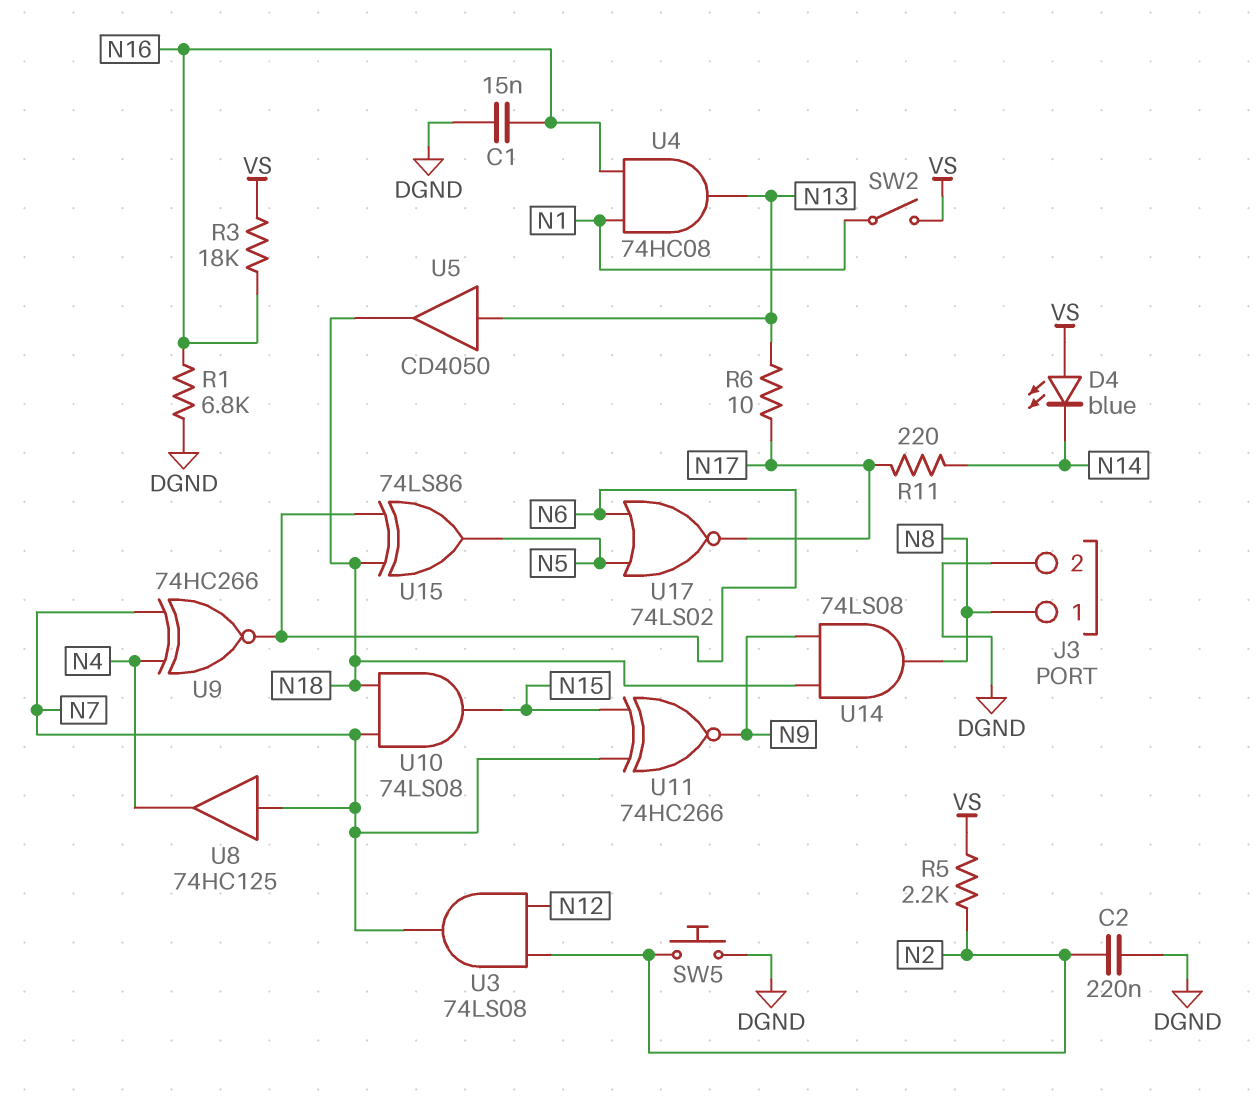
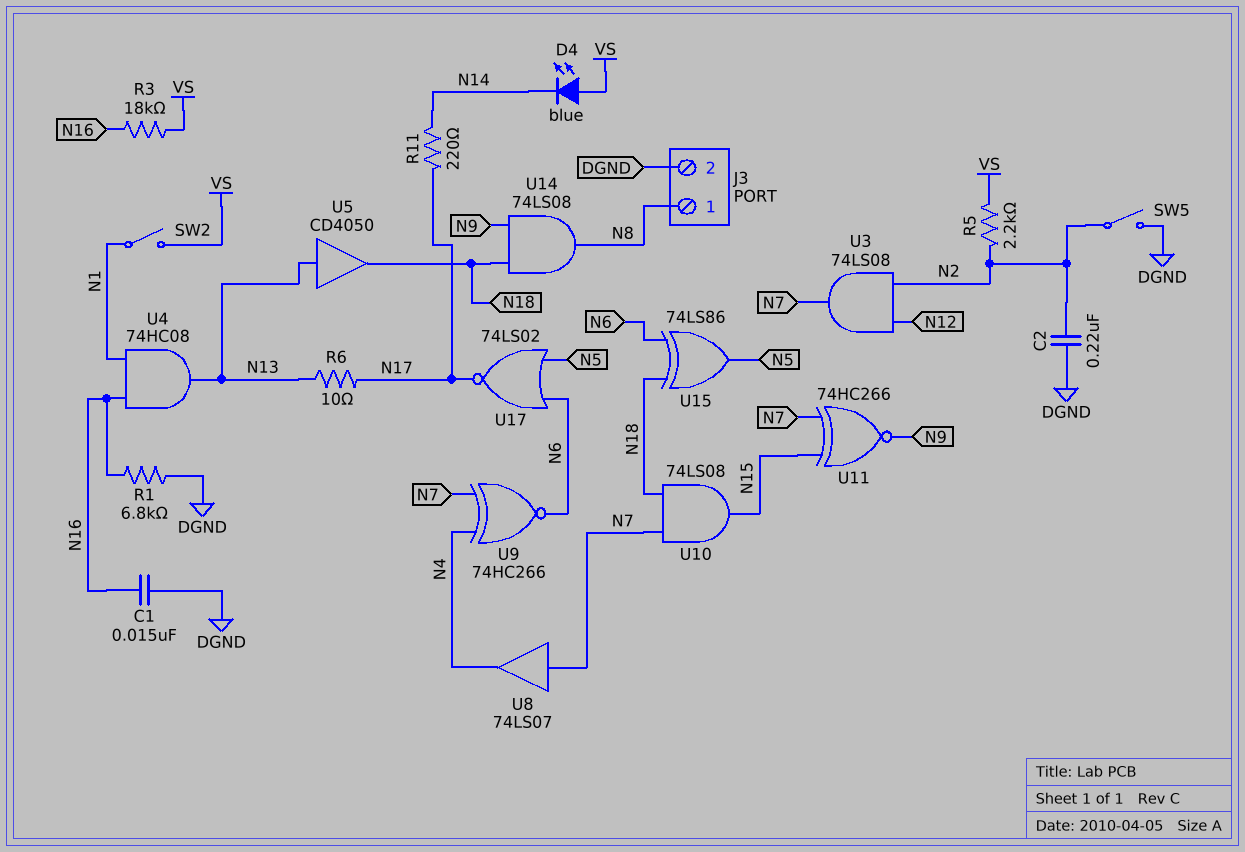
SW5: button (DGND, N2) -> switch (DGND, N2)
U8: buffer 74HC125 (in N7, out N4) -> buffer 74LS07 (in N7, out N4)

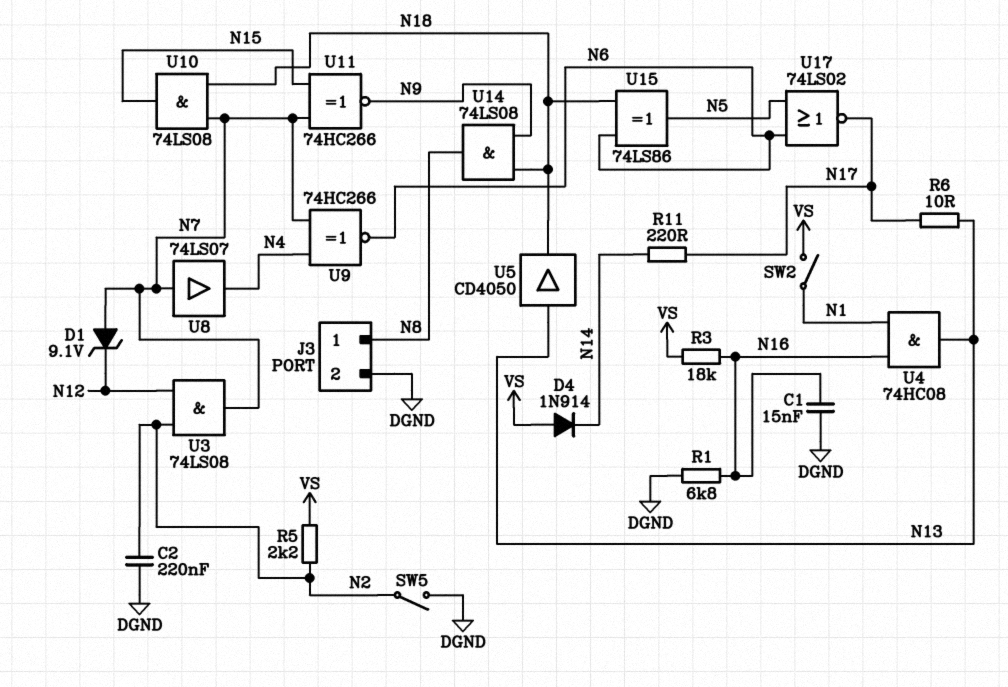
D1: none -> zener 9.1V (A N7, K N12)
D4: LED blue (A VS, K N14) -> diode 1N914 (A VS, K N14)

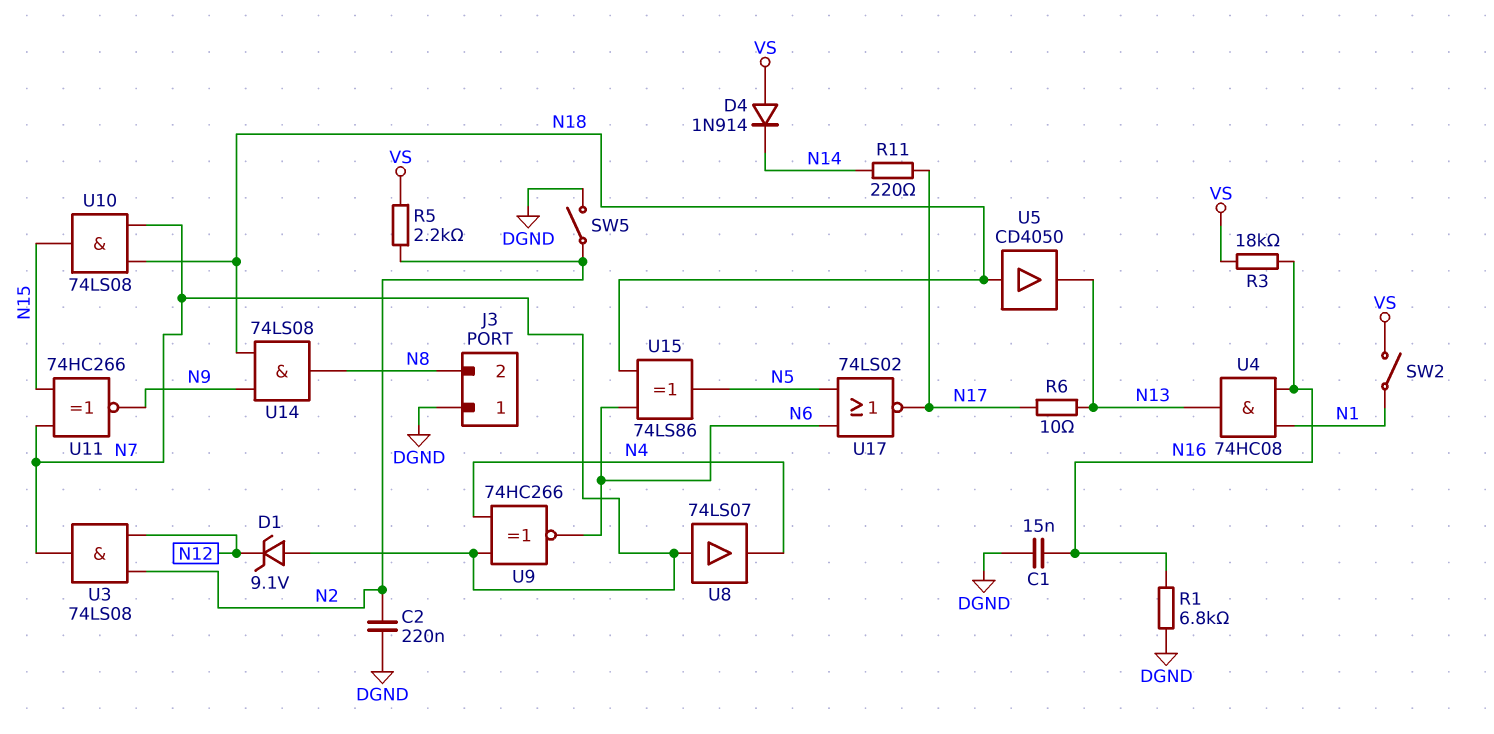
J3 pin 1: N8 -> DGND
J3 pin 2: DGND -> N8
U5: buffer CD4050 (in N13, out N18) -> buffer CD4050 (in N18, out N13)

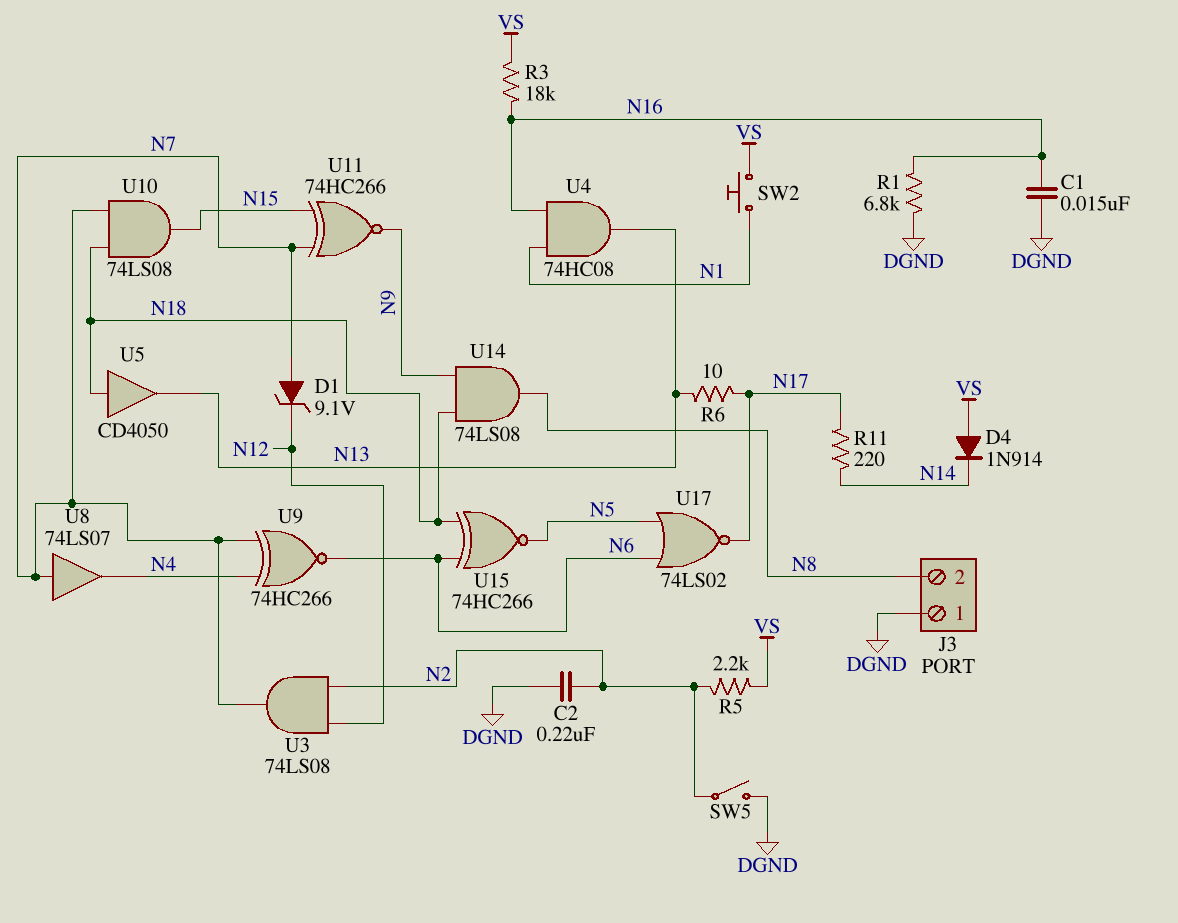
SW2: switch (N1, VS) -> button (N1, VS)
U15: XOR 74LS86 (in N6, in N18, out N5) -> XNOR 74HC266 (in N6, in N18, out N5)

